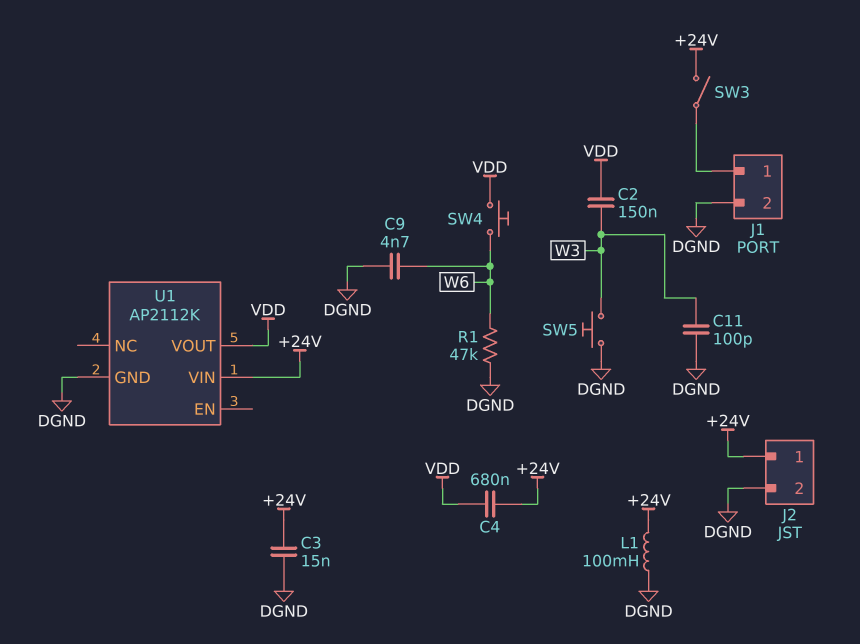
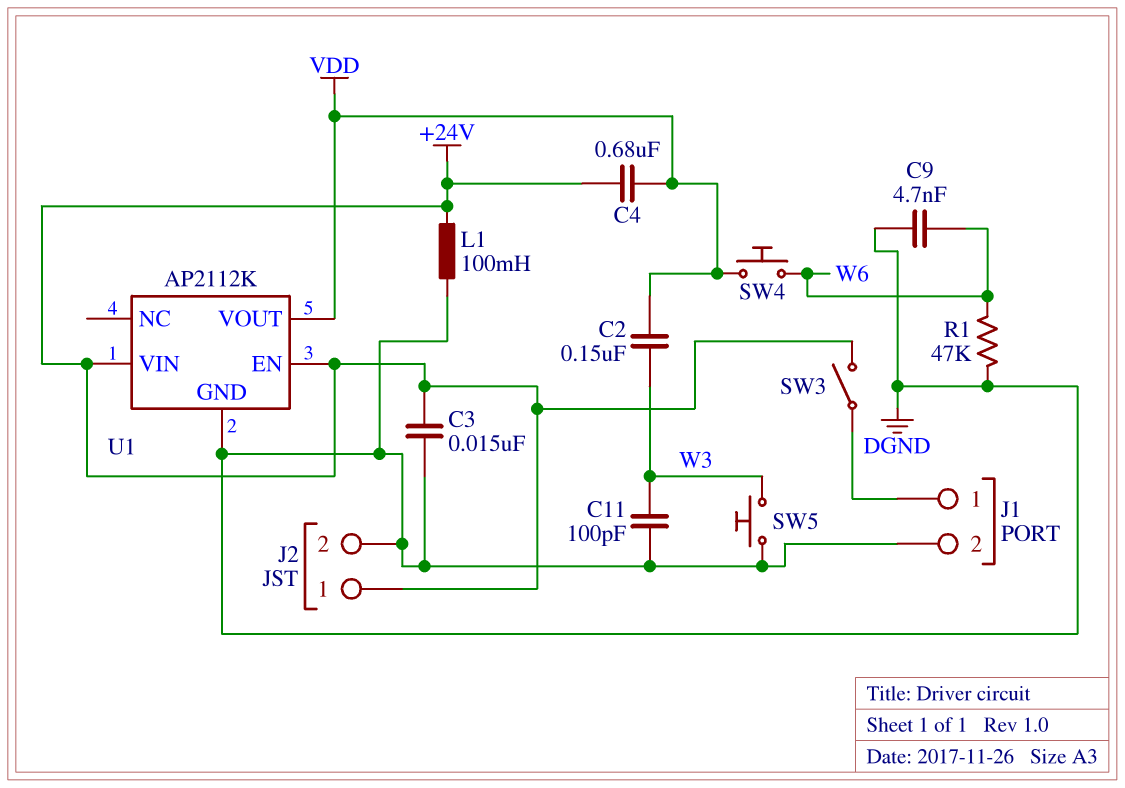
U1 pin EN: none -> +24V

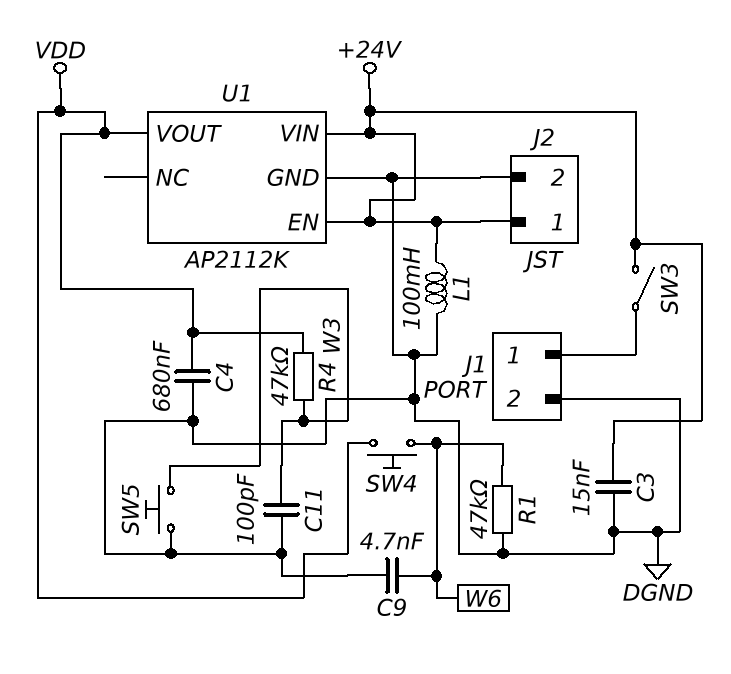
C2: 150nF (VDD, W3) -> none
C4: 680nF (+24V, VDD) -> 680nF (DGND, VDD)
R4: none -> 47k (VDD, W3)

